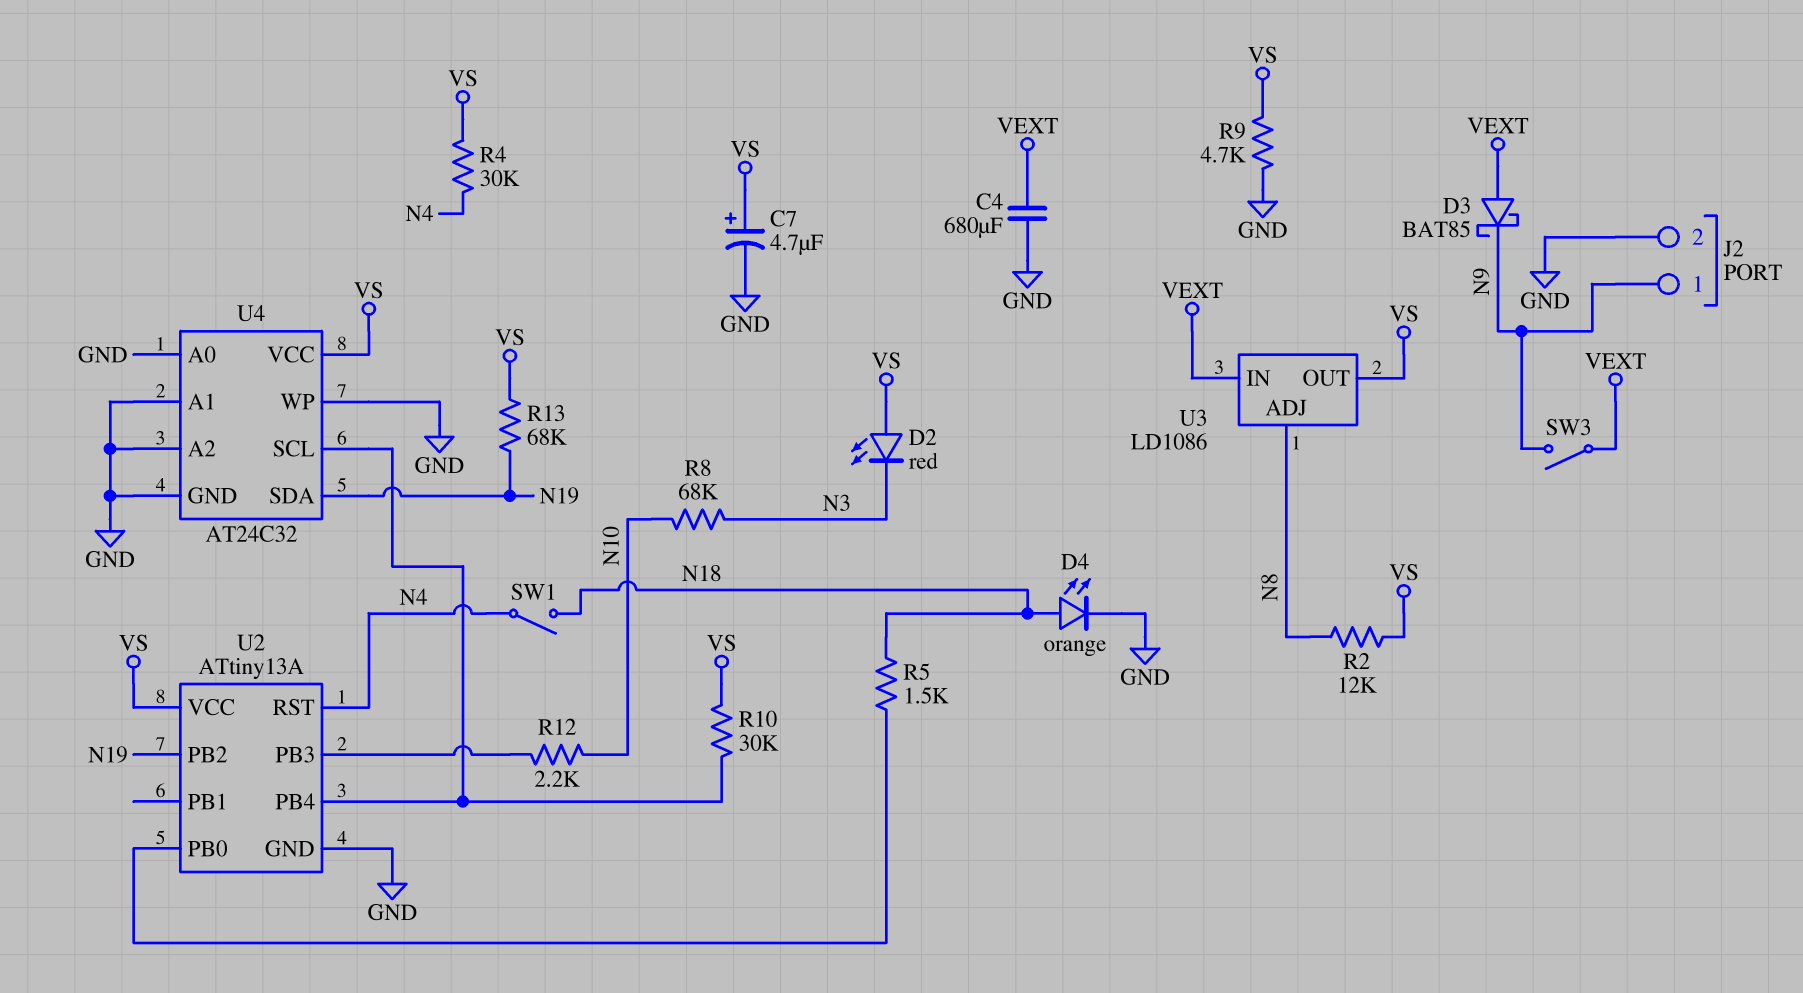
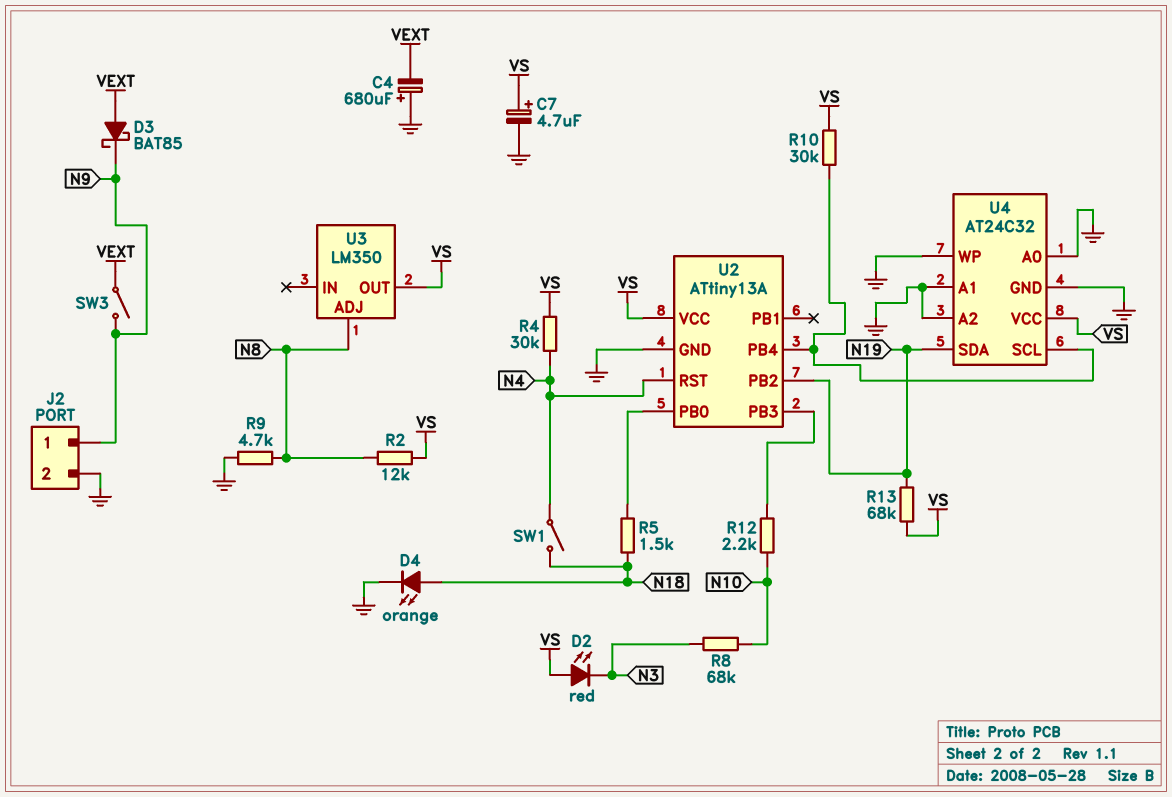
C4: 680uF (GND, VEXT) -> 680uF (plus GND, minus VEXT)
R9: 4.7k (GND, VS) -> 4.7k (GND, N8)
U3: LD1086 -> LM350
U3 pin IN: VEXT -> none

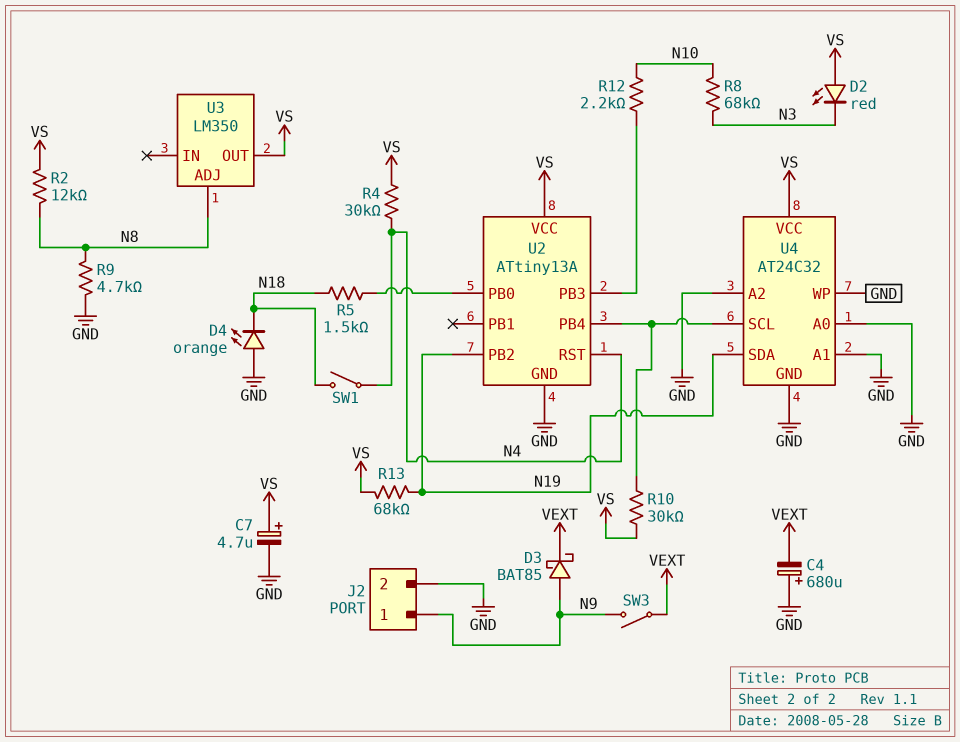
D3: schottky BAT85 (A VEXT, K N9) -> schottky BAT85 (A N9, K VEXT)
D4: LED orange (A N18, K GND) -> LED orange (A GND, K N18)

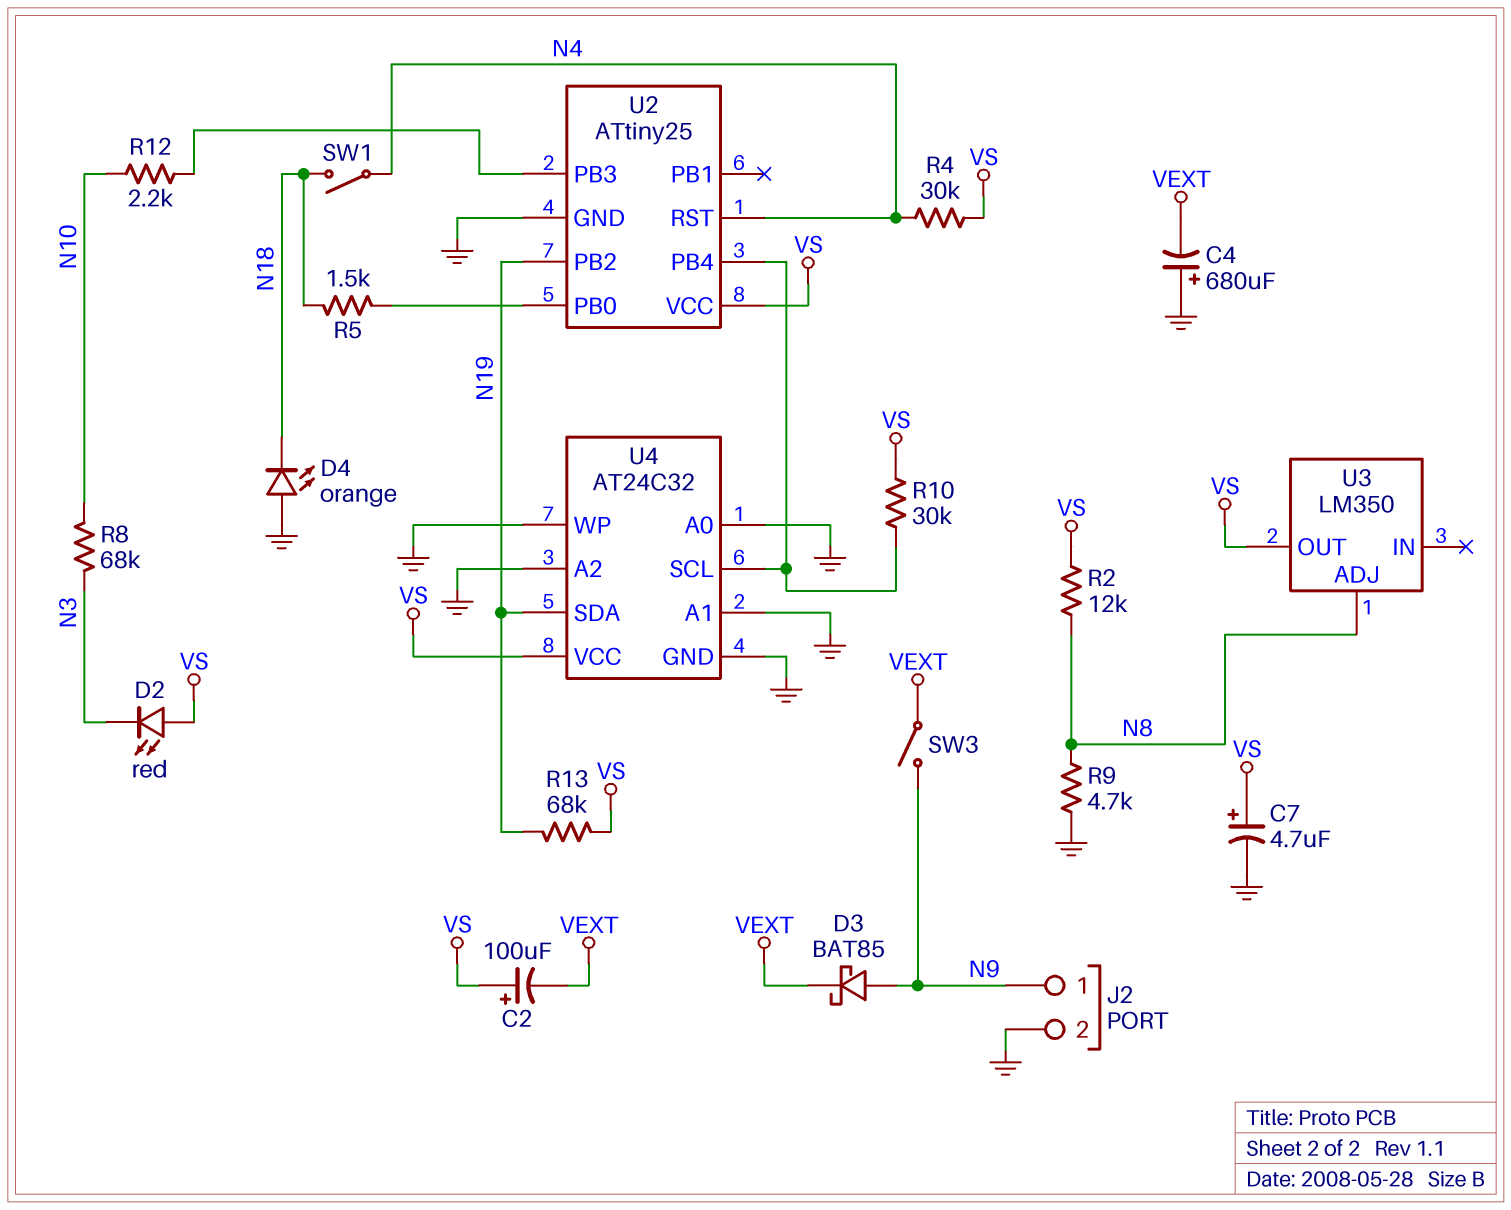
C2: none -> 100uF (plus VS, minus VEXT)
U2: ATtiny13A -> ATtiny25

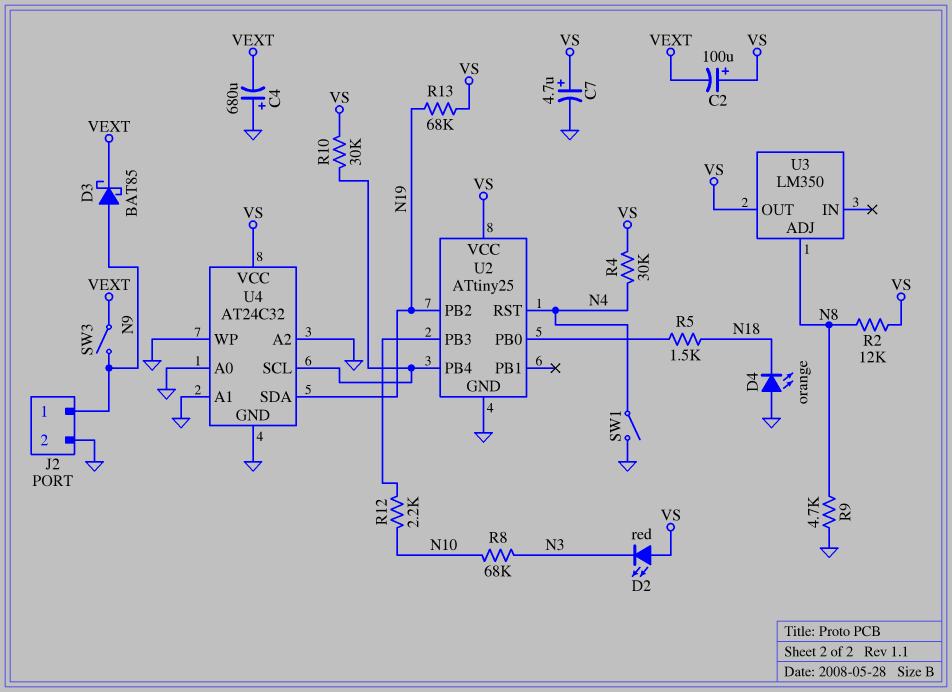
SW1: switch (N4, N18) -> switch (GND, N4)

